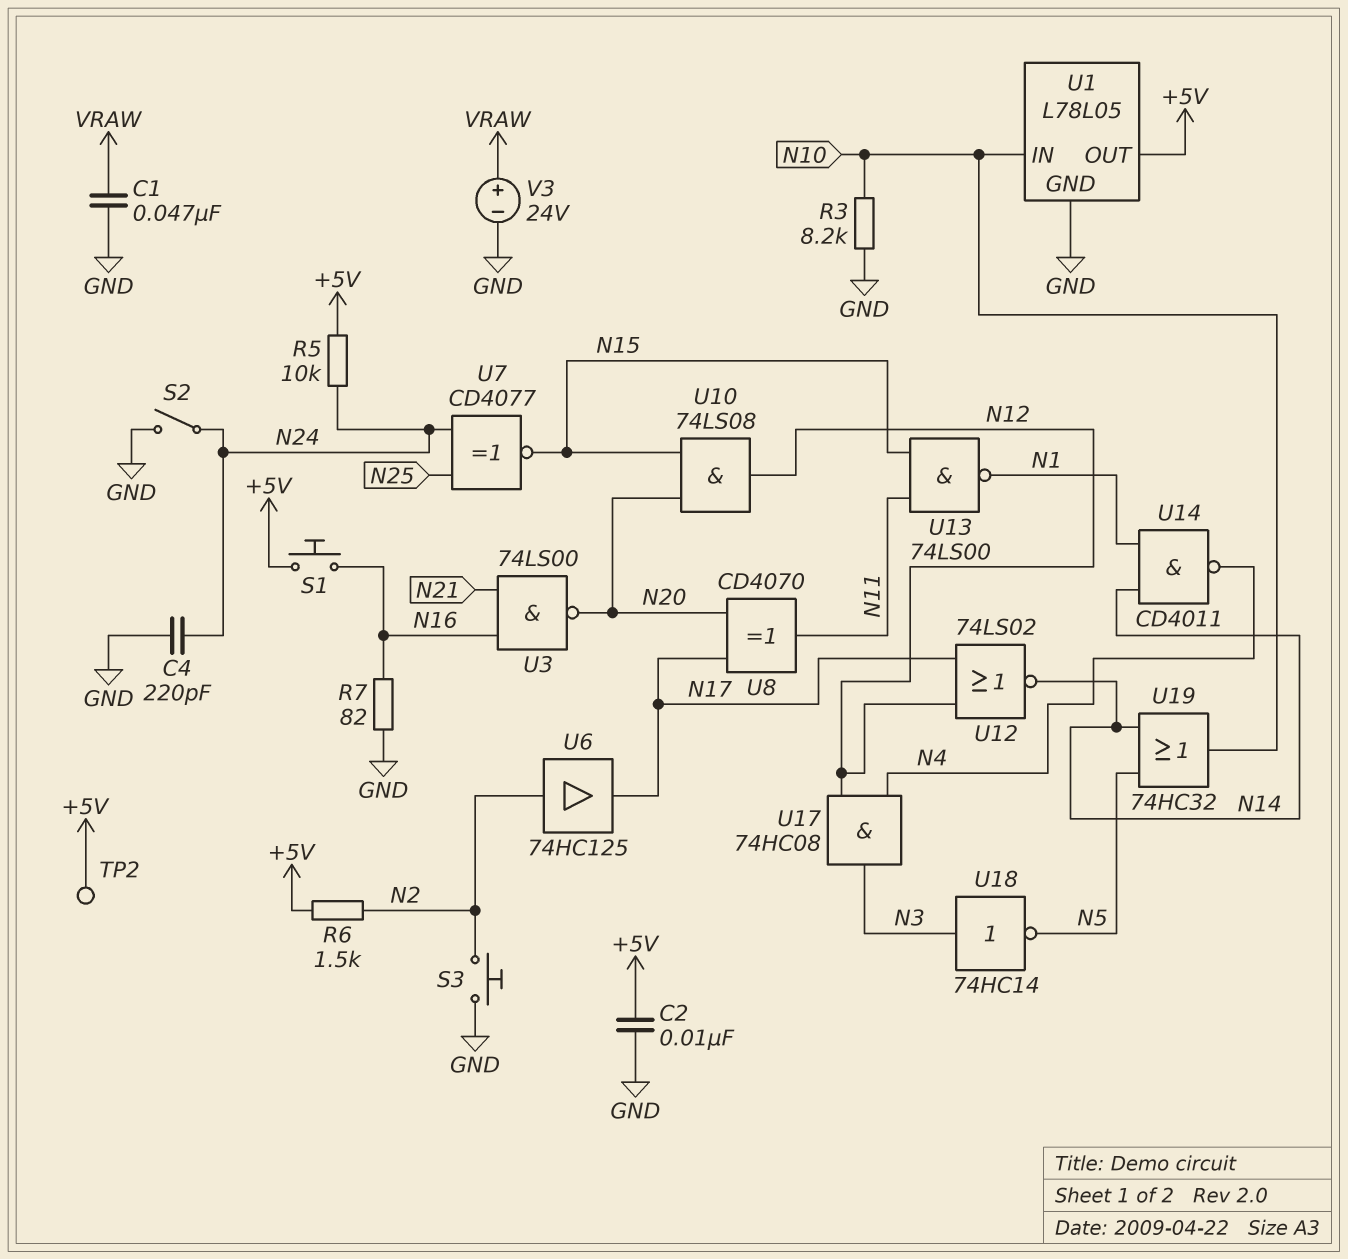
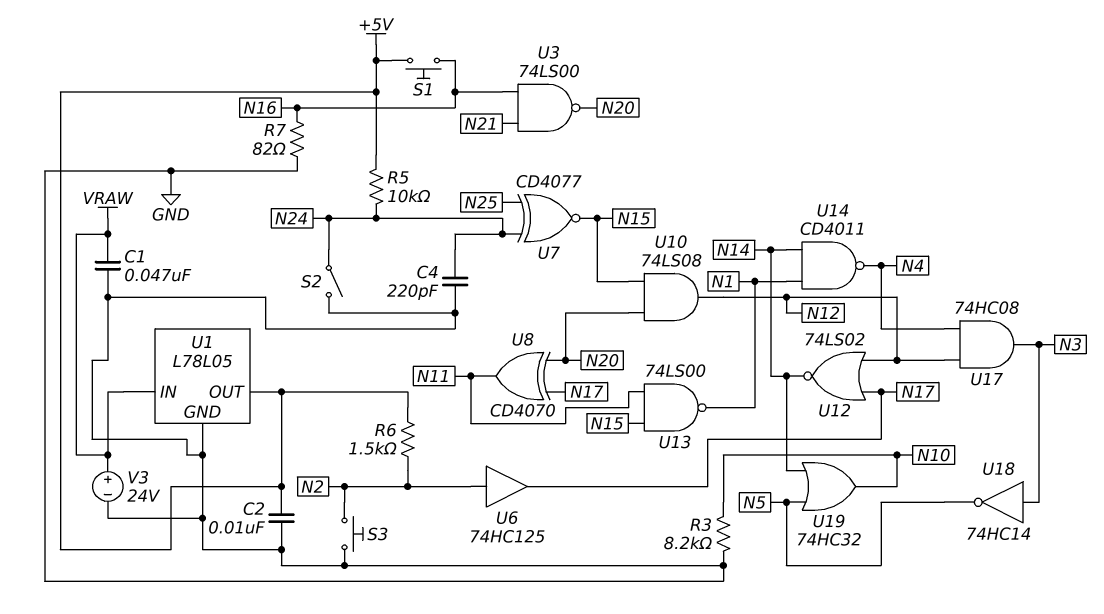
TP2: test point (+5V) -> none
U1 pin IN: N10 -> VRAW

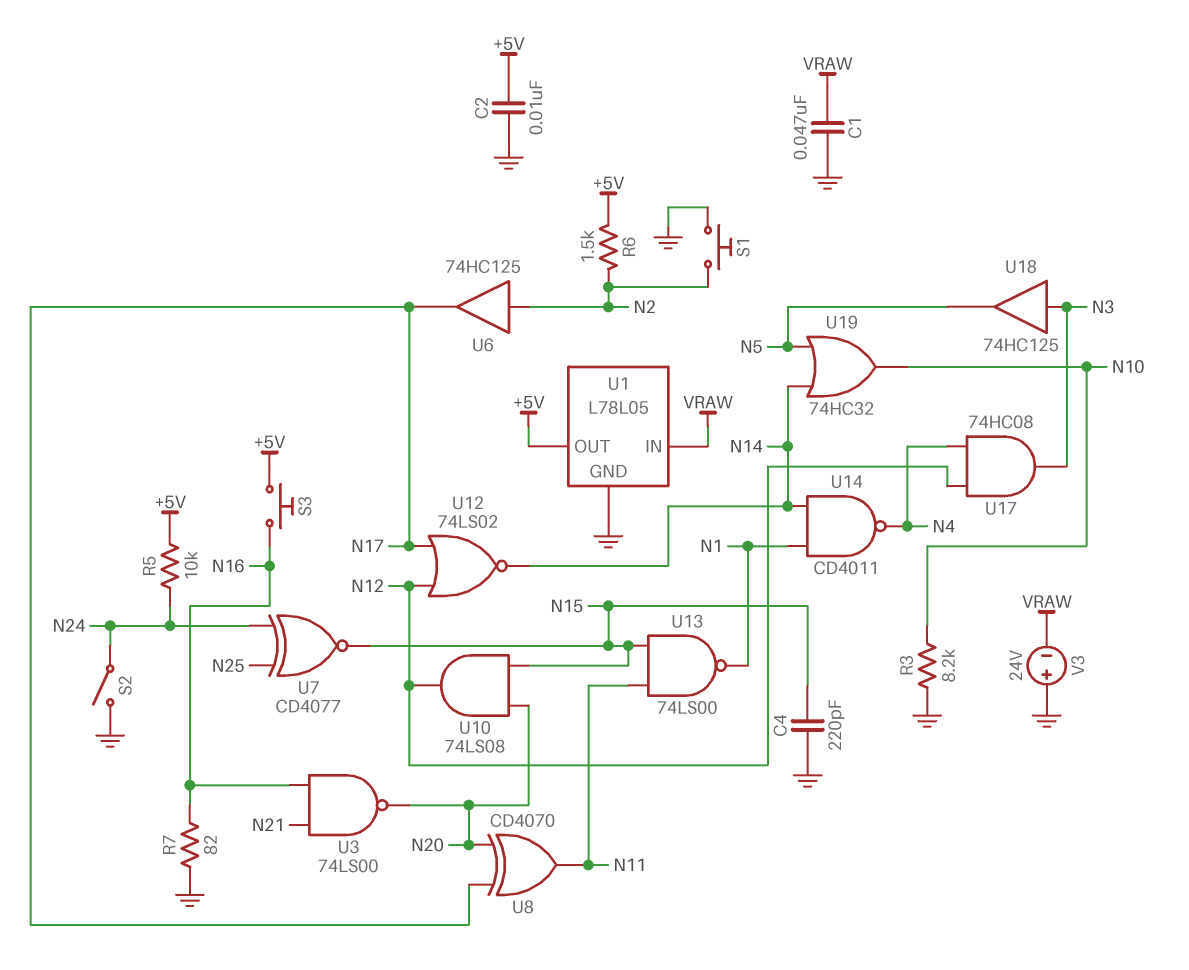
C4: 220pF (GND, N24) -> 220pF (GND, N15)
S1: button (+5V, N16) -> button (GND, N2)
S3: button (GND, N2) -> button (+5V, N16)
U18: NOT 74HC14 (in N3, out N5) -> buffer 74HC125 (in N3, out N5)
V3: 24V (plus VRAW, minus GND) -> 24V (plus GND, minus VRAW)

